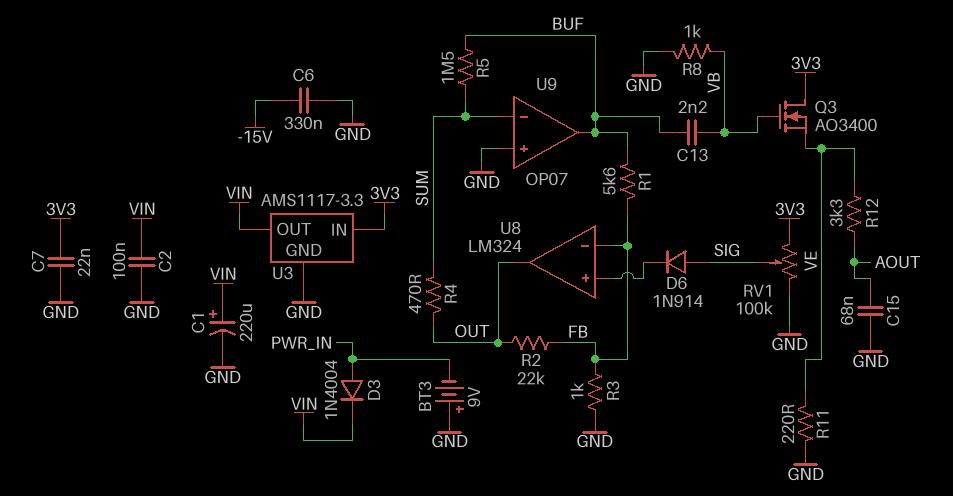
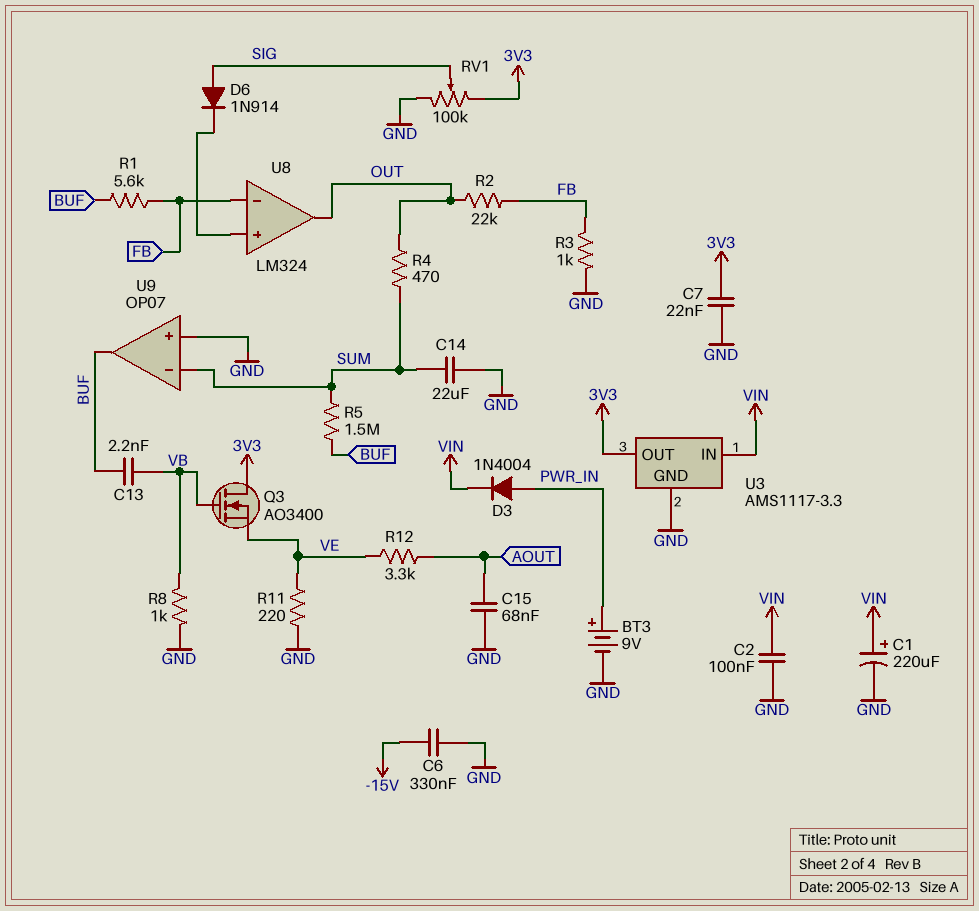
BT3: 9V (plus GND, minus PWR_IN) -> 9V (plus PWR_IN, minus GND)
C14: none -> 22uF (GND, SUM)
U3 pin IN: 3V3 -> VIN
U3 pin OUT: VIN -> 3V3

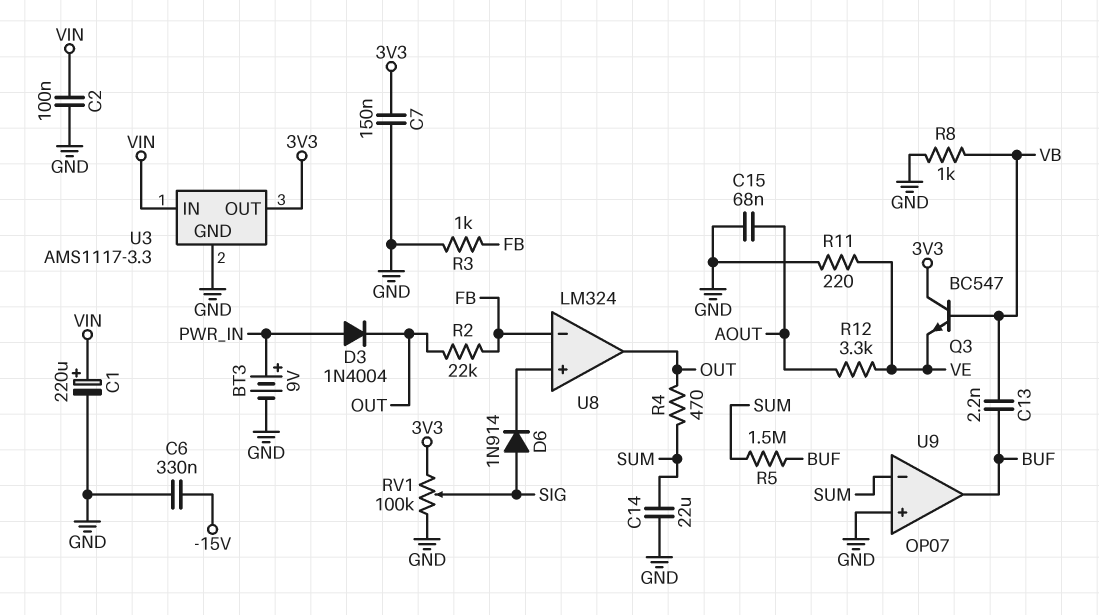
C7: 22nF (3V3, GND) -> 150nF (3V3, GND)
D3: diode 1N4004 (A PWR_IN, K VIN) -> diode 1N4004 (A PWR_IN, K OUT)
Q3: NMOS AO3400 (G VB, D 3V3, S VE) -> NPN BC547 (B VB, C 3V3, E VE)
R1: 5.6k (BUF, FB) -> none

